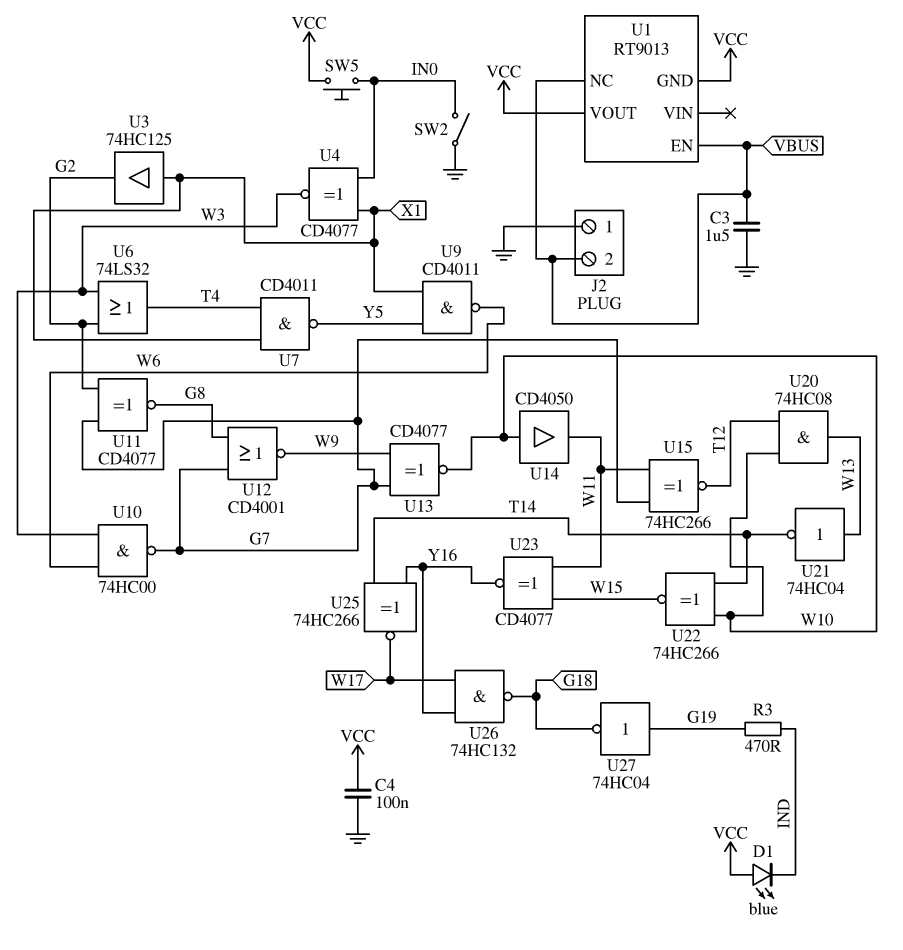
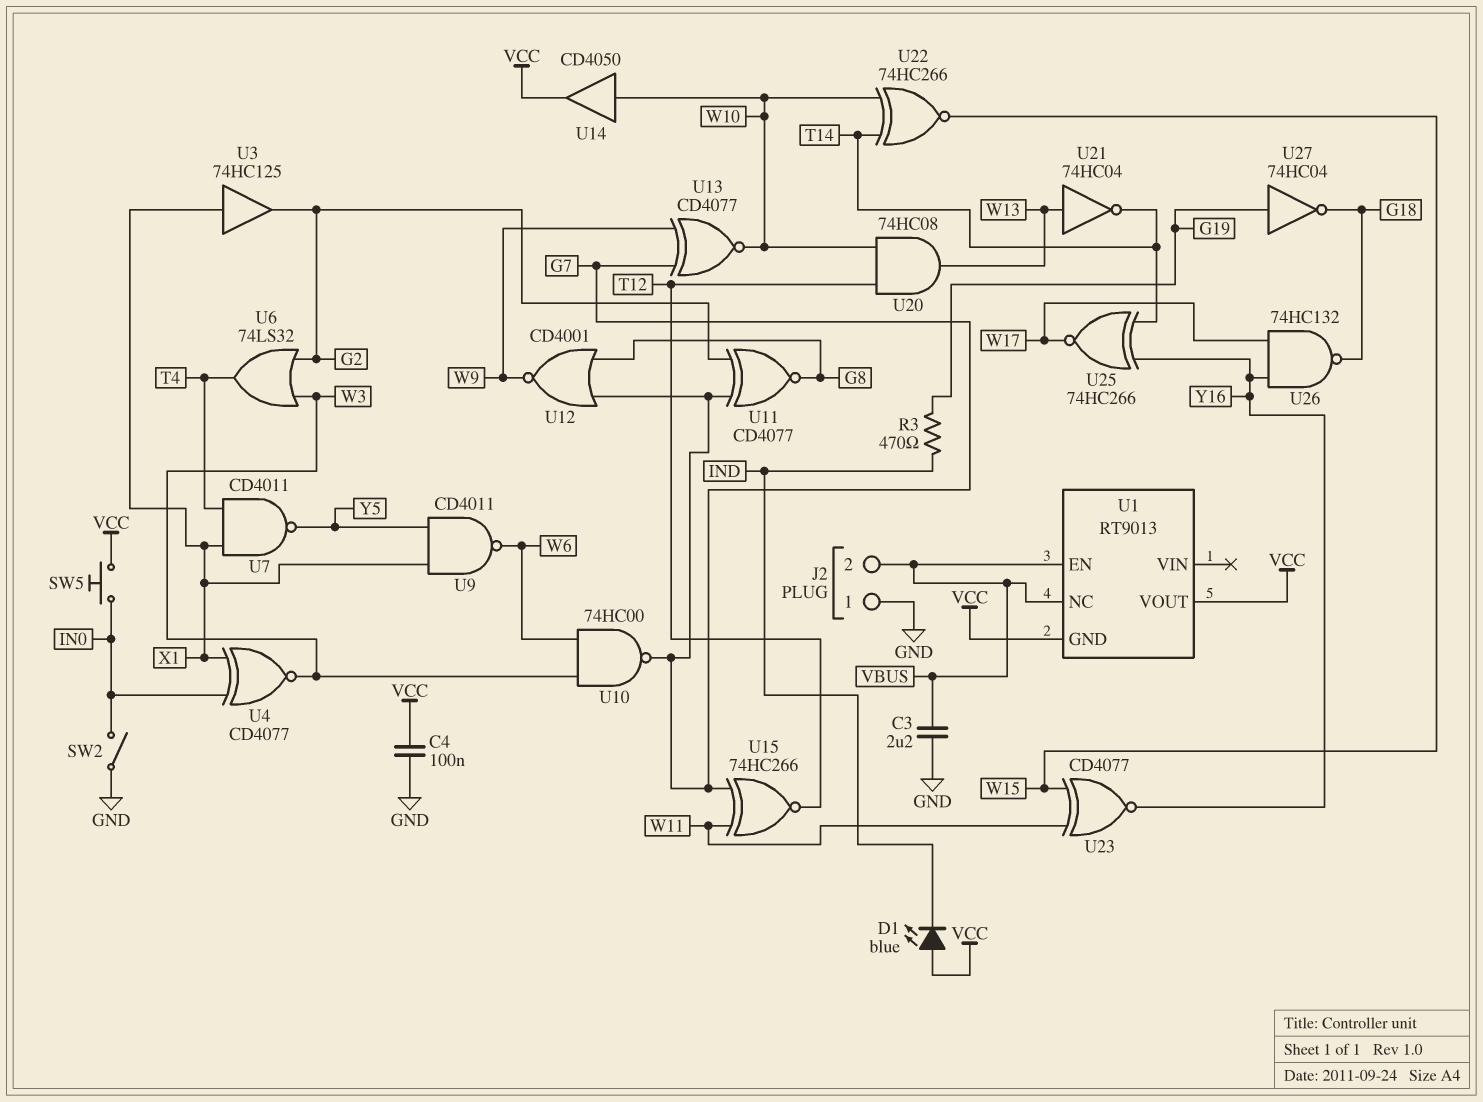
C3: 1.5uF (GND, VBUS) -> 2.2uF (GND, VBUS)
U14: buffer CD4050 (in W10, out W11) -> buffer CD4050 (in W10, out VCC)

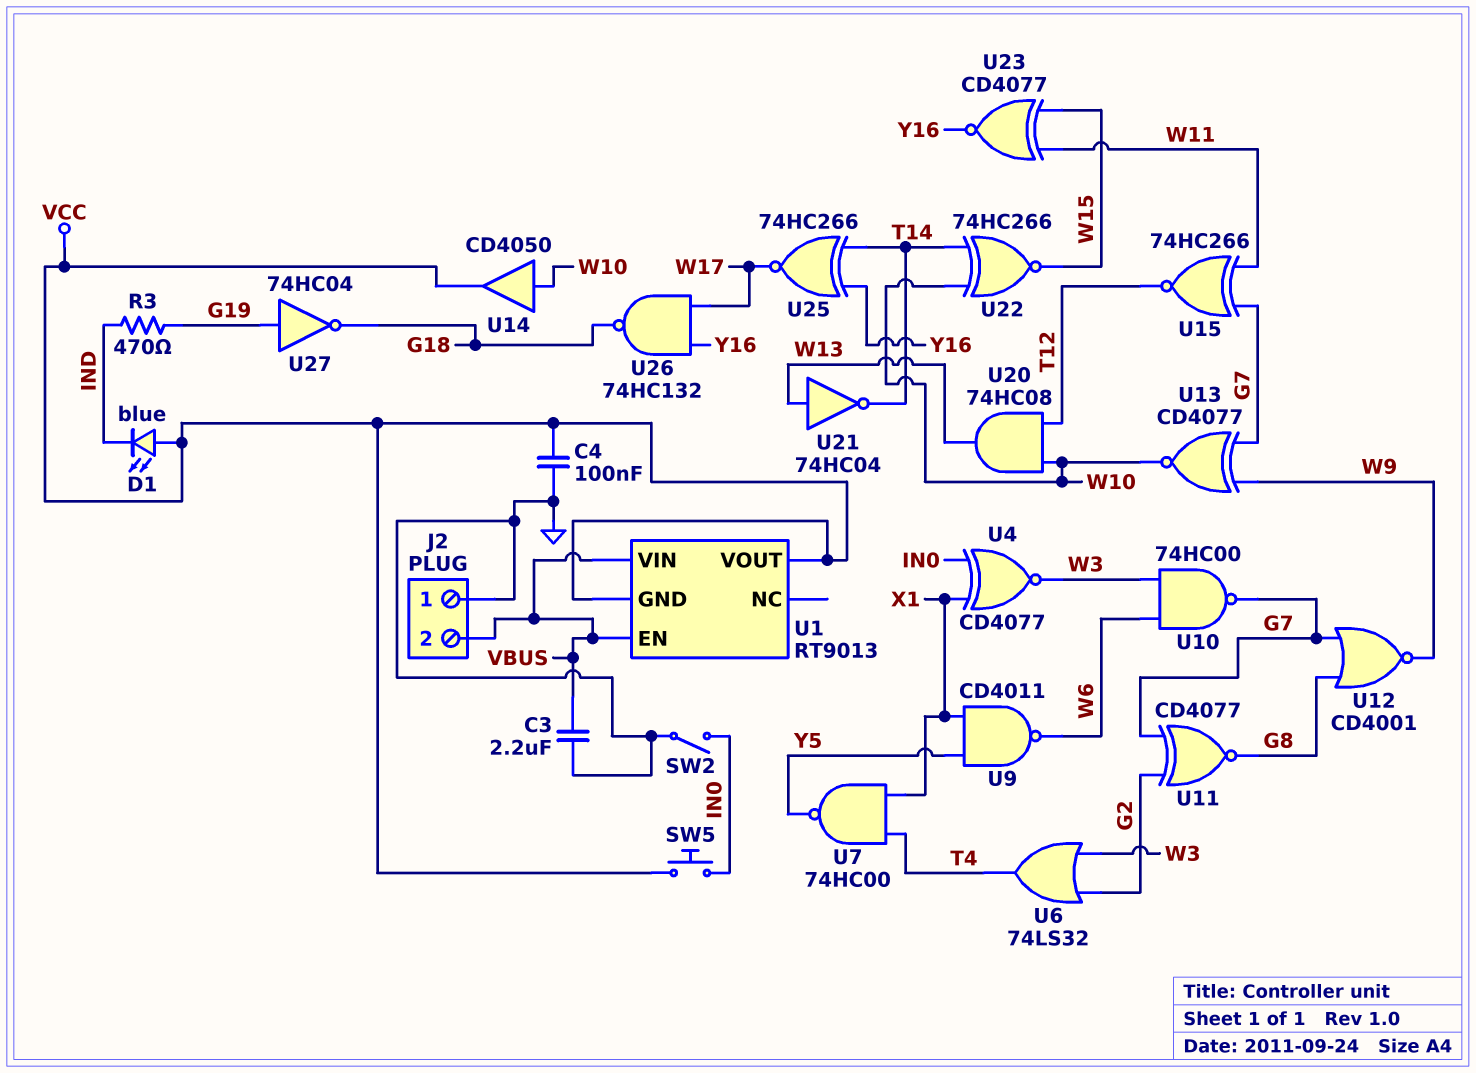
U1 pin NC: VBUS -> none
U1 pin VIN: none -> VBUS
U3: buffer 74HC125 (in X1, out G2) -> none
U7: NAND CD4011 (in T4, in X1, out Y5) -> NAND 74HC00 (in T4, in X1, out Y5)

